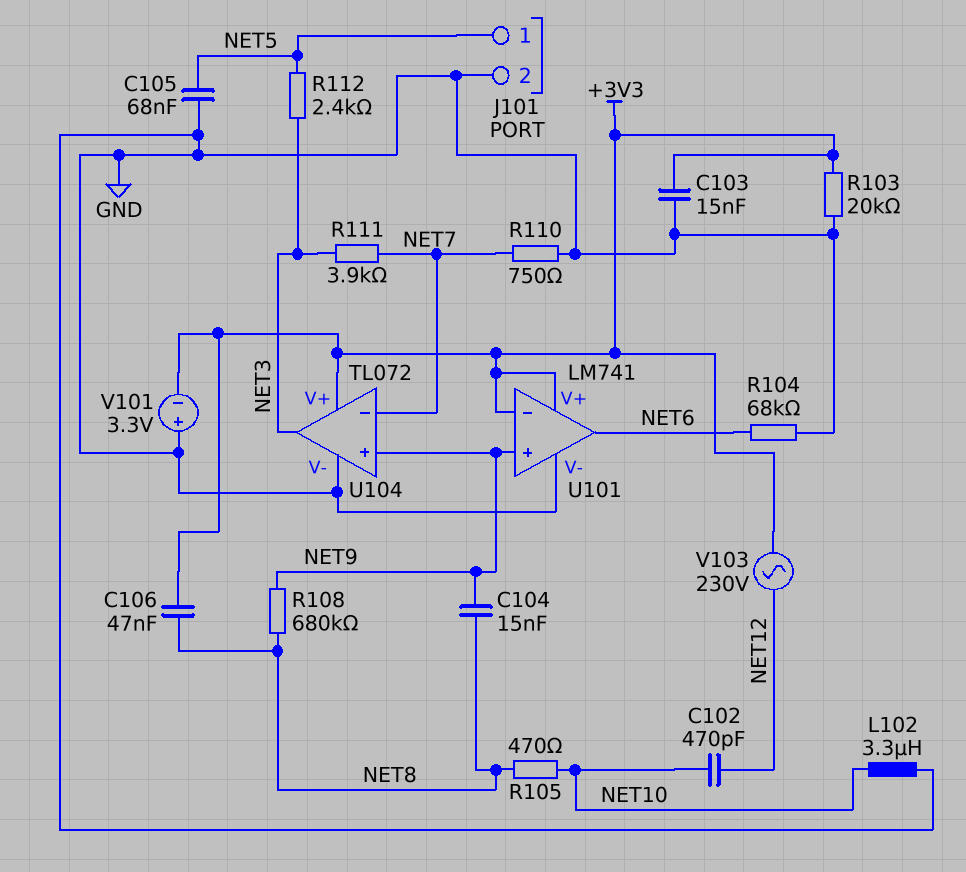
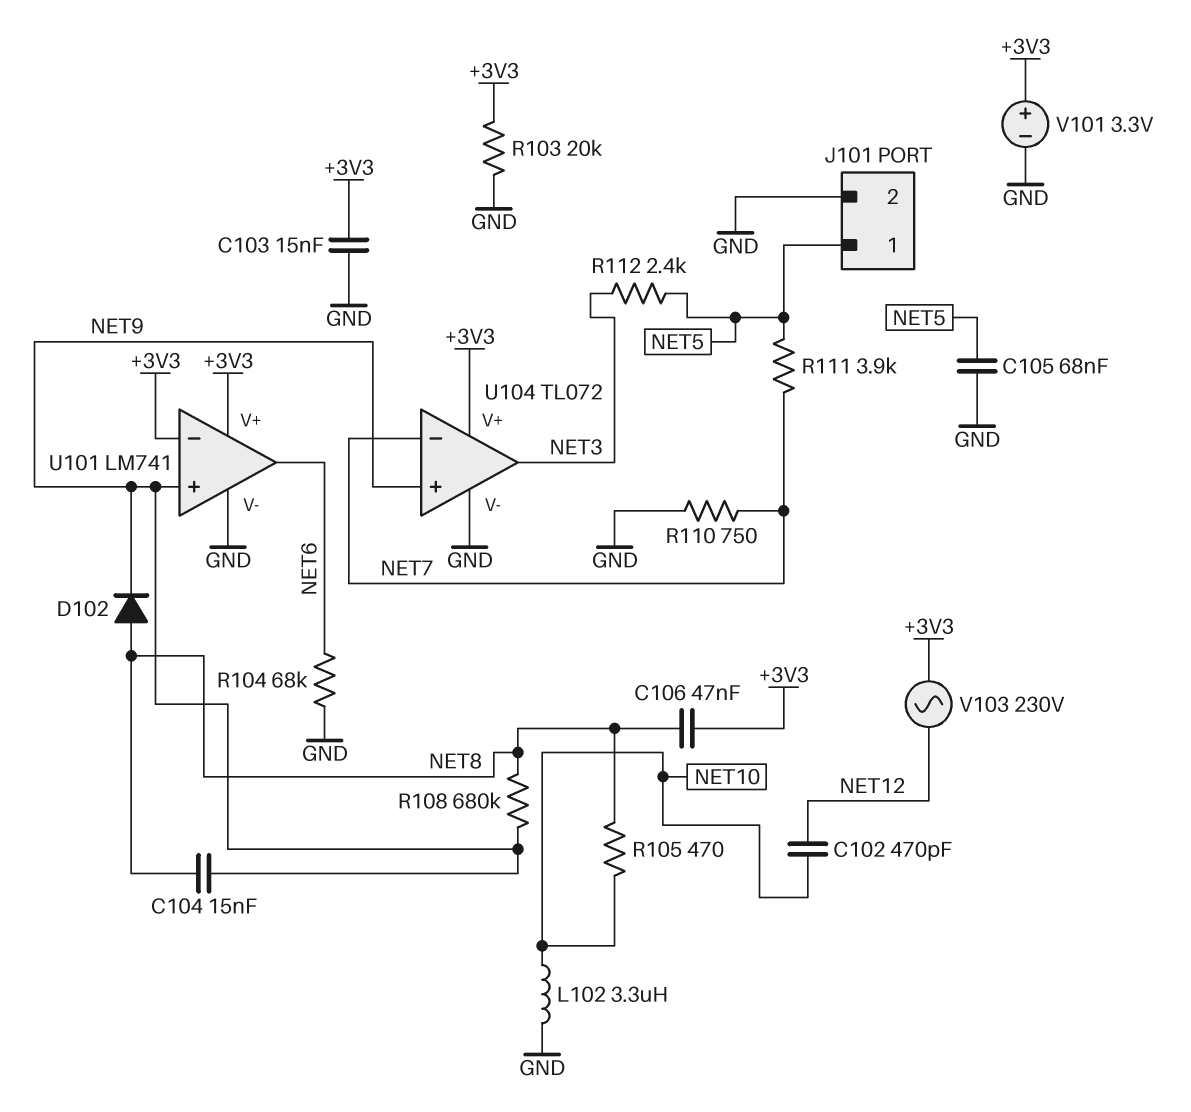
D102: none -> diode (A NET8, K NET9)
R111: 3.9k (NET3, NET7) -> 3.9k (NET5, NET7)
V101: 3.3V (plus GND, minus +3V3) -> 3.3V (plus +3V3, minus GND)

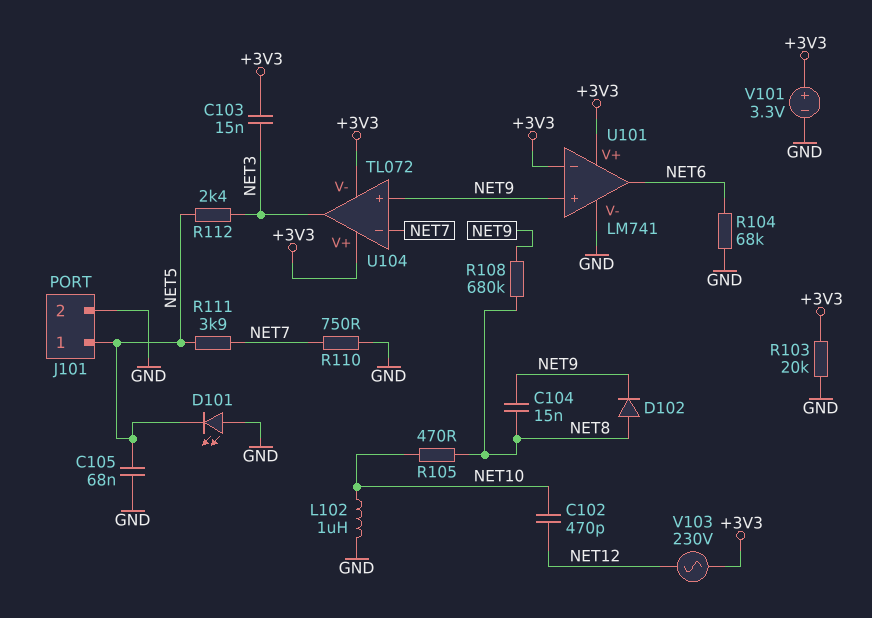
C103: 15nF (+3V3, GND) -> 15nF (+3V3, NET3)
C106: 47nF (+3V3, NET8) -> none
D101: none -> LED (A GND, K NET5)
L102: 3.3uH (GND, NET10) -> 1uH (GND, NET10)
U104 pin V-: GND -> +3V3

